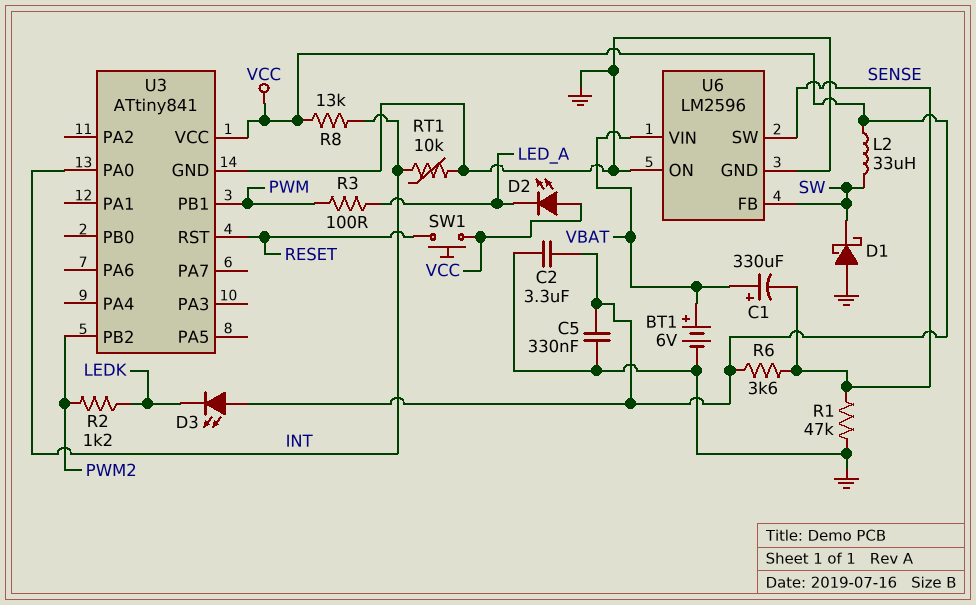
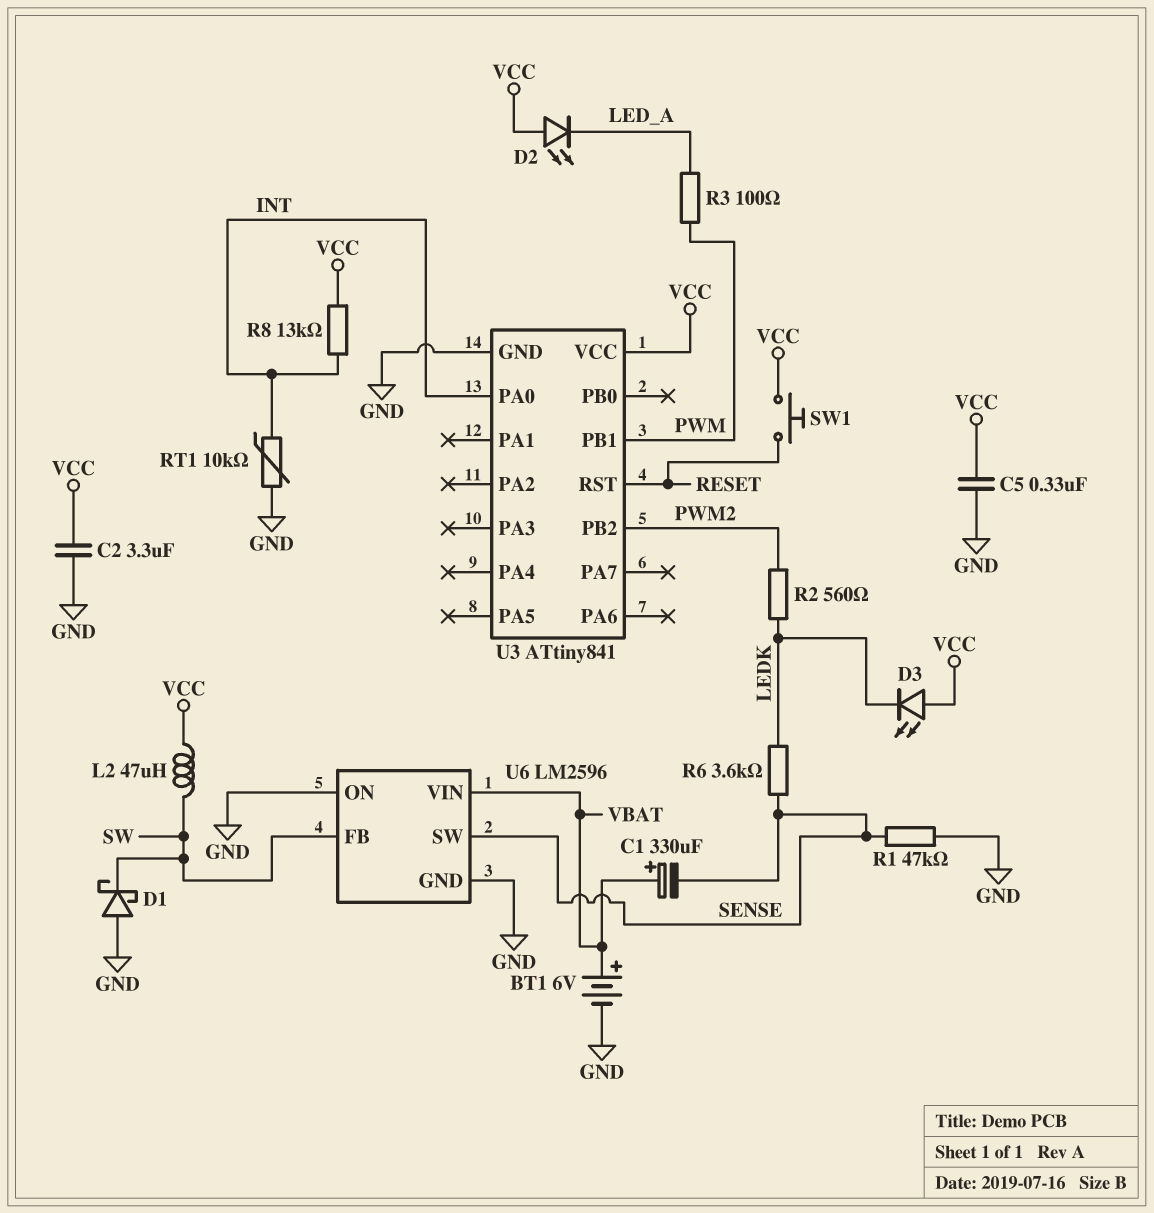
L2: 33uH (SW, VCC) -> 47uH (SW, VCC)
R2: 1.2k (LEDK, PWM2) -> 560 (LEDK, PWM2)
R6: 3.6k (SENSE, VCC) -> 3.6k (LEDK, SENSE)

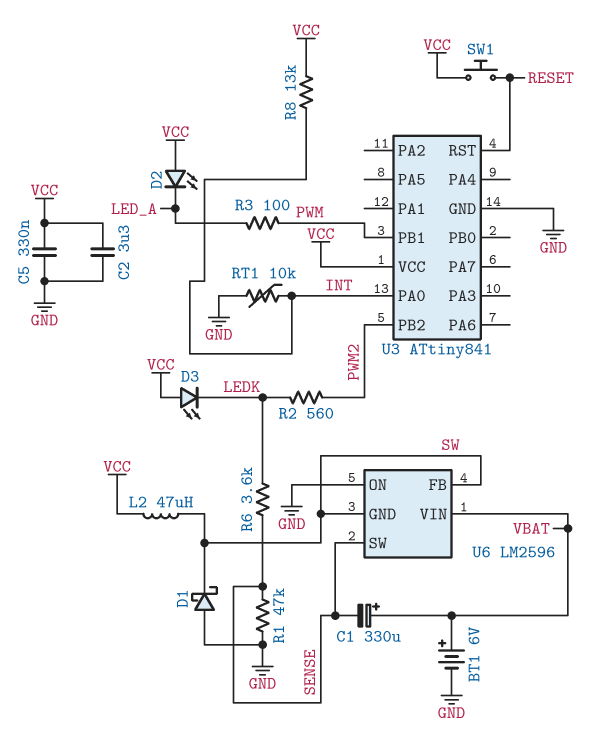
U6 pin GND: GND -> SW

